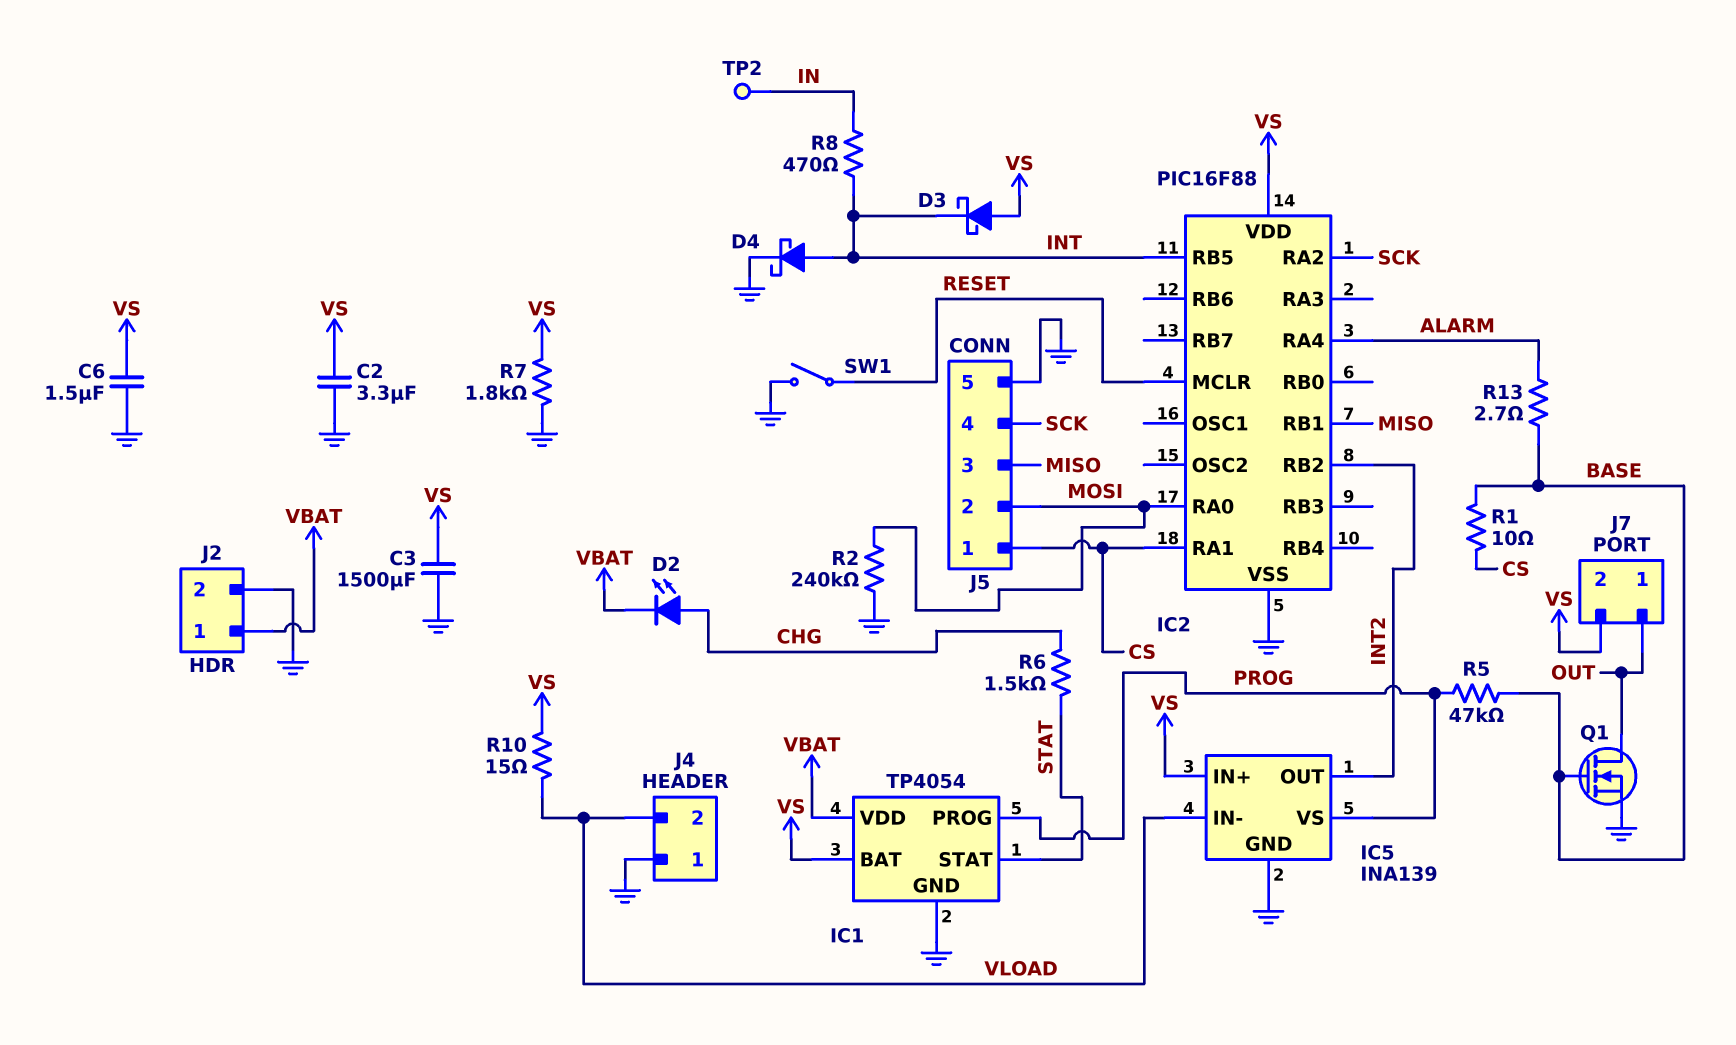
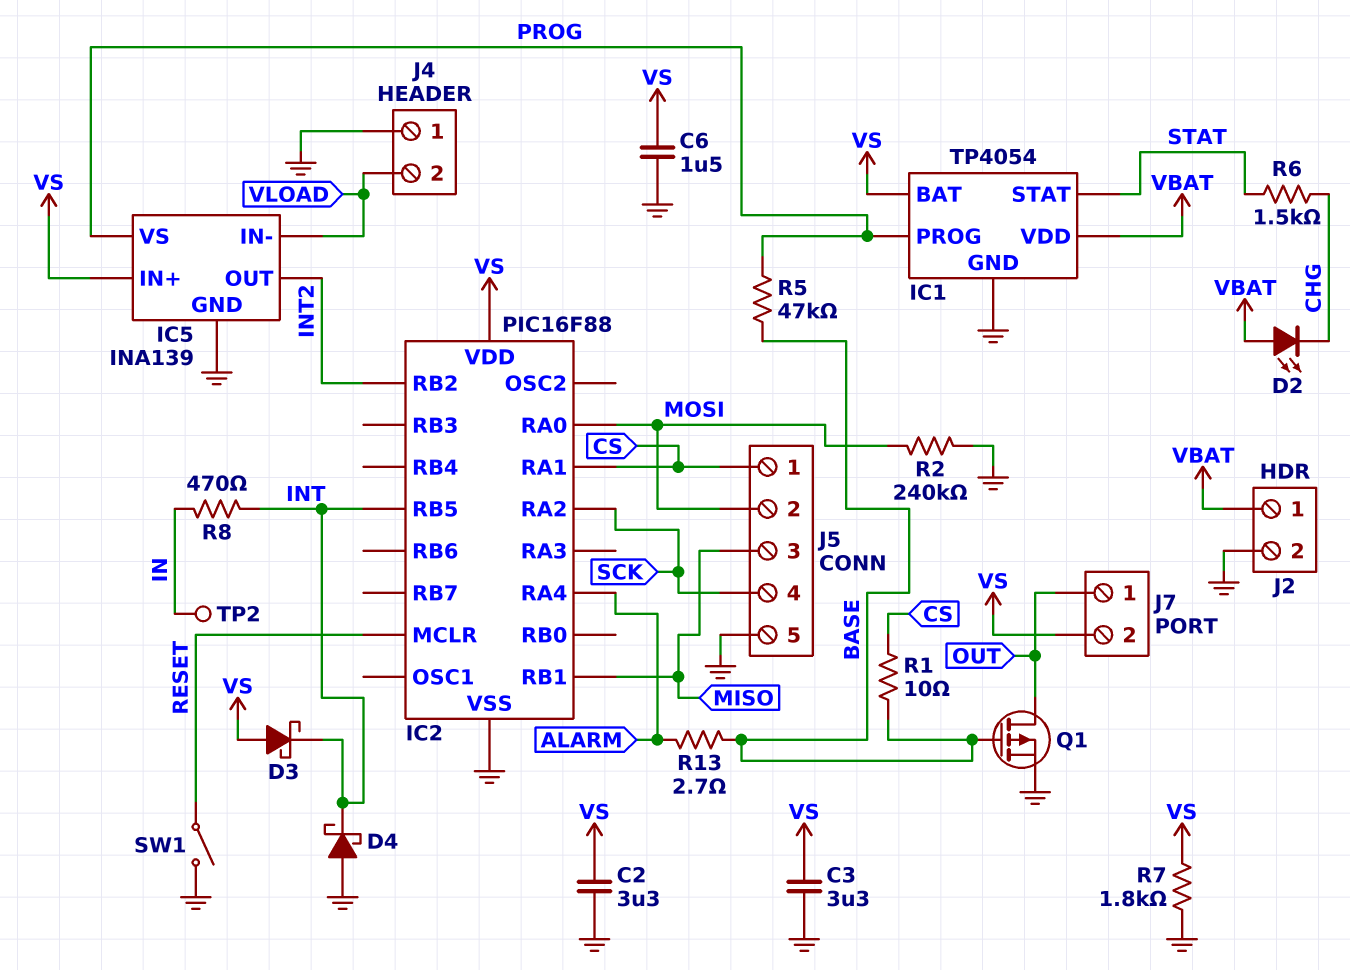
C3: 1500uF (GND, VS) -> 3.3uF (GND, VS)
D2: LED (A CHG, K VBAT) -> LED (A VBAT, K CHG)
D4: schottky (A INT, K GND) -> schottky (A GND, K INT)
Q1: NMOS (G BASE, D OUT, S GND) -> PMOS (G BASE, D OUT, S GND)
R10: 15 (VLOAD, VS) -> none

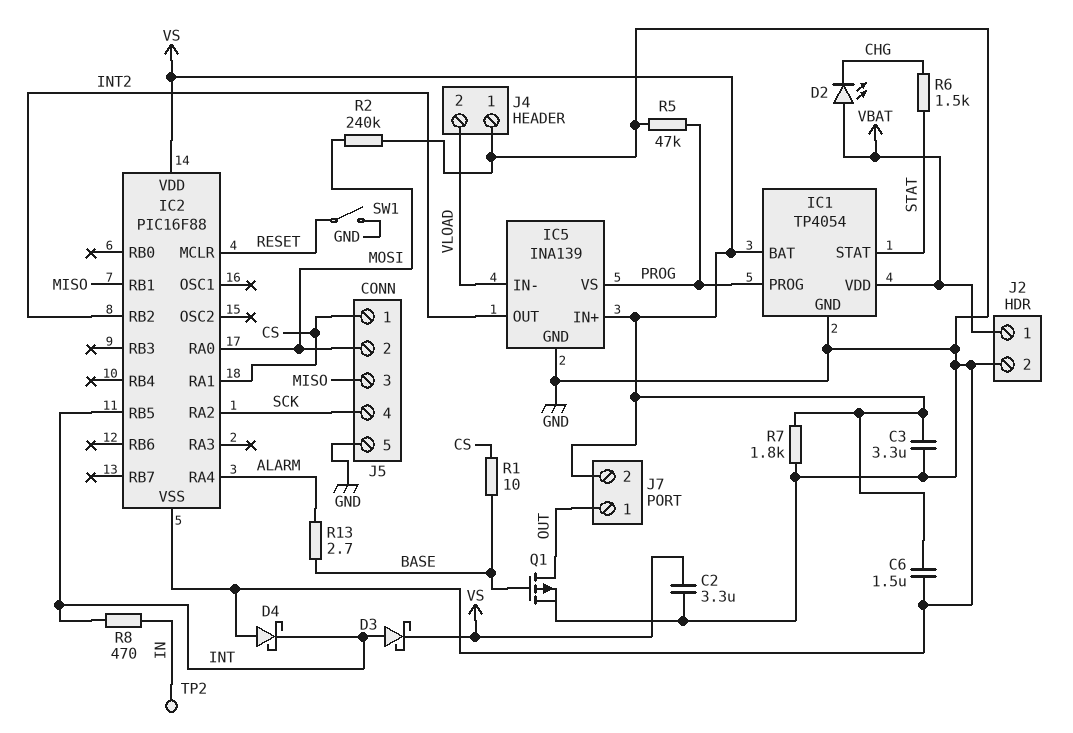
D3: schottky (A VS, K INT) -> schottky (A INT, K VS)
R5: 47k (BASE, PROG) -> 47k (GND, PROG)

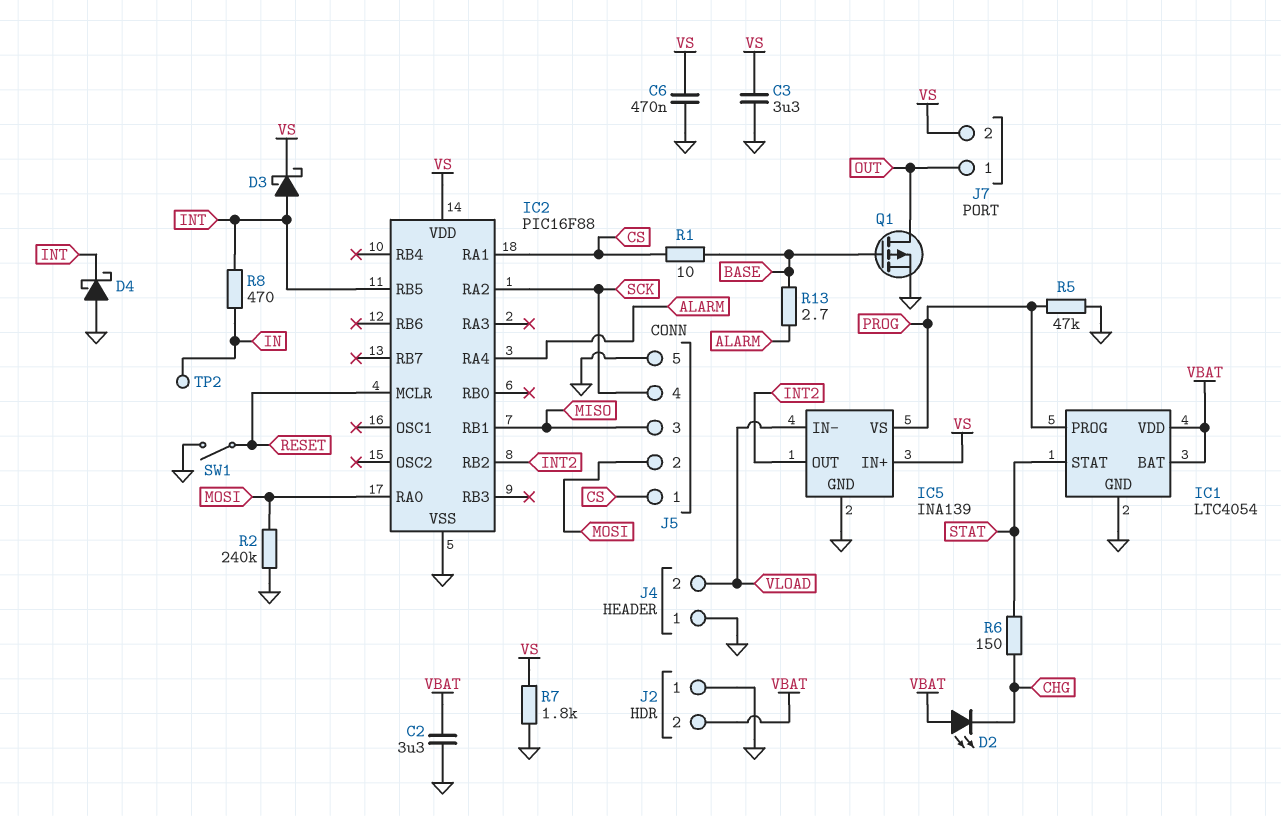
C2: 3.3uF (GND, VS) -> 3.3uF (GND, VBAT)
C6: 1.5uF (GND, VS) -> 470nF (GND, VS)
IC1: TP4054 -> LTC4054
IC1 pin BAT: VS -> VBAT
J2 pin 1: VBAT -> GND
J2 pin 2: GND -> VBAT
R6: 1.5k (CHG, STAT) -> 150 (CHG, STAT)

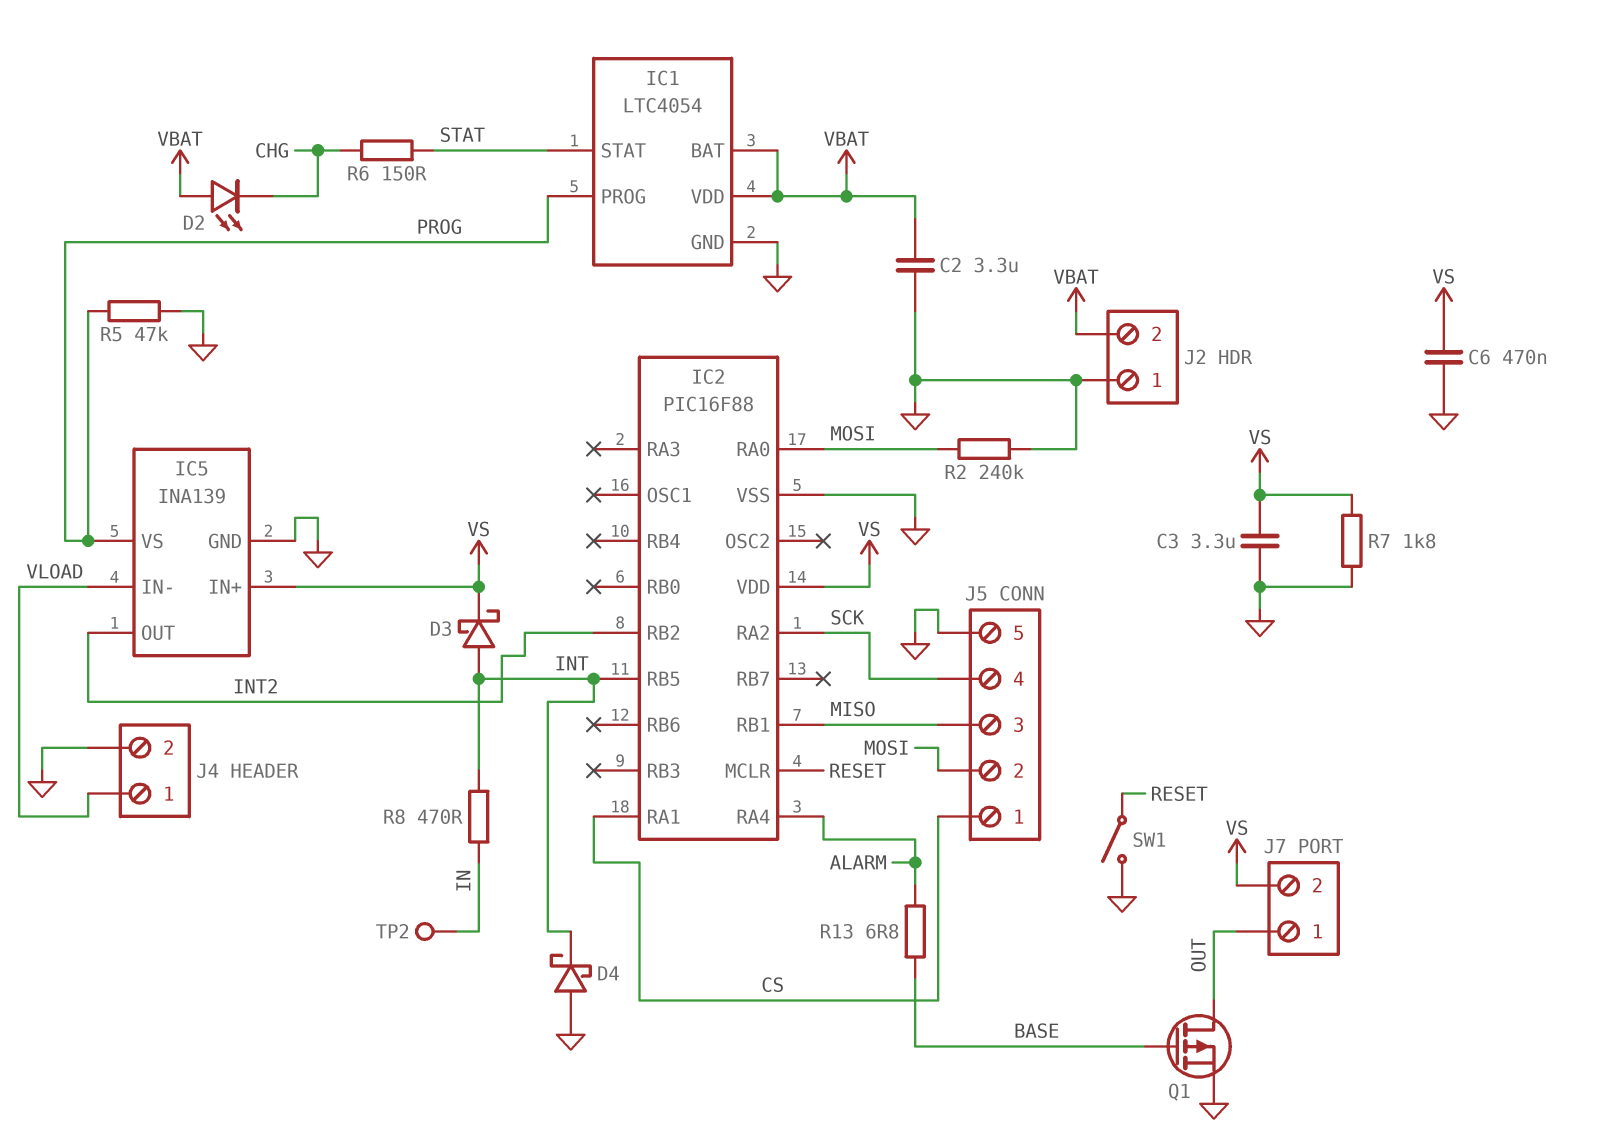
J4 pin 1: GND -> VLOAD
J4 pin 2: VLOAD -> GND
R1: 10 (BASE, CS) -> none
R13: 2.7 (ALARM, BASE) -> 6.8 (ALARM, BASE)

